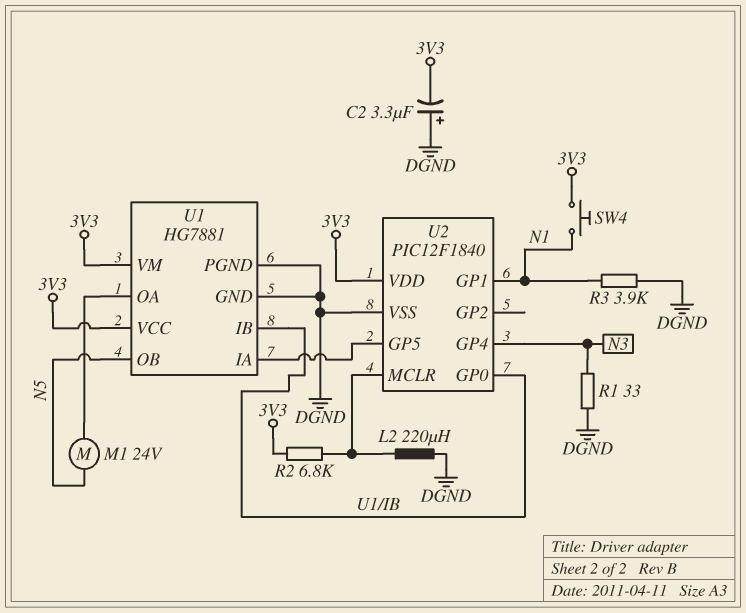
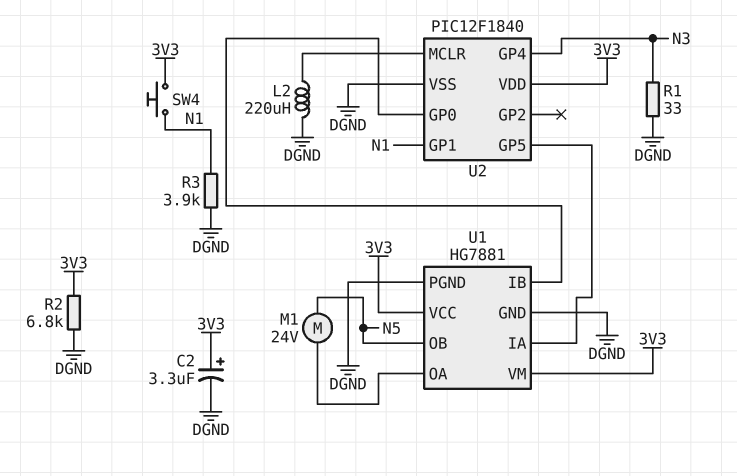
C2: 3.3uF (plus DGND, minus 3V3) -> 3.3uF (plus 3V3, minus DGND)
R2: 6.8k (3V3, U2/MCLR) -> 6.8k (3V3, DGND)

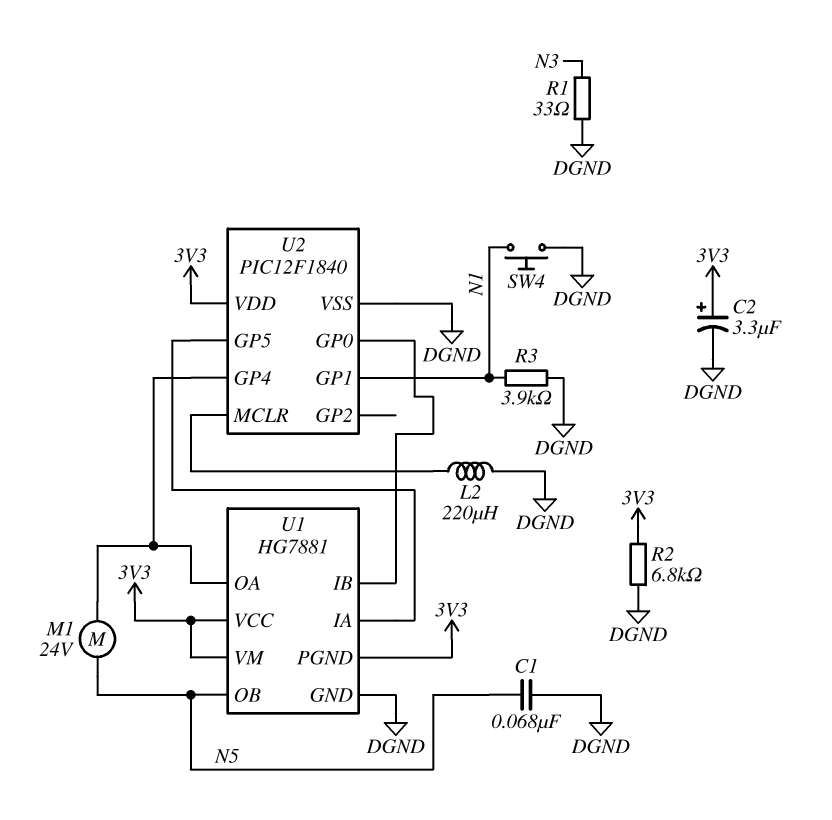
C1: none -> 68nF (DGND, N5)
SW4: button (3V3, N1) -> button (DGND, N1)
U1 pin PGND: DGND -> 3V3
U2 pin GP4: N3 -> U1/OA

